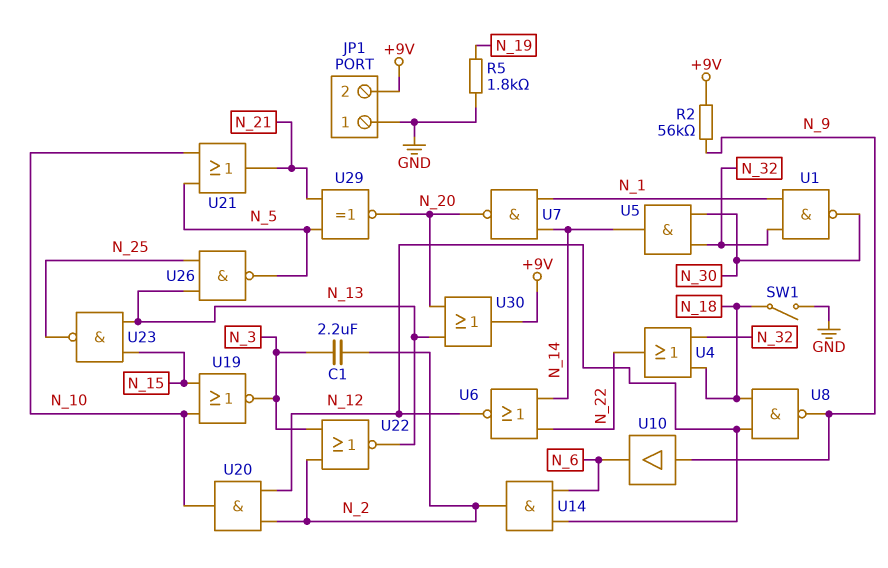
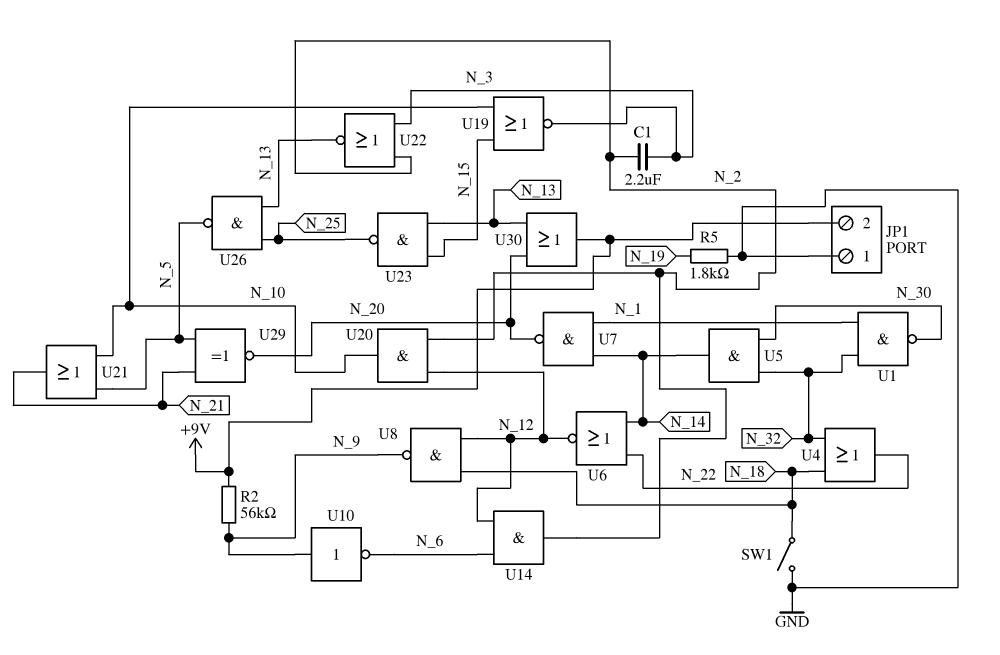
U10: buffer (in N_9, out N_6) -> NOT (in N_9, out N_6)

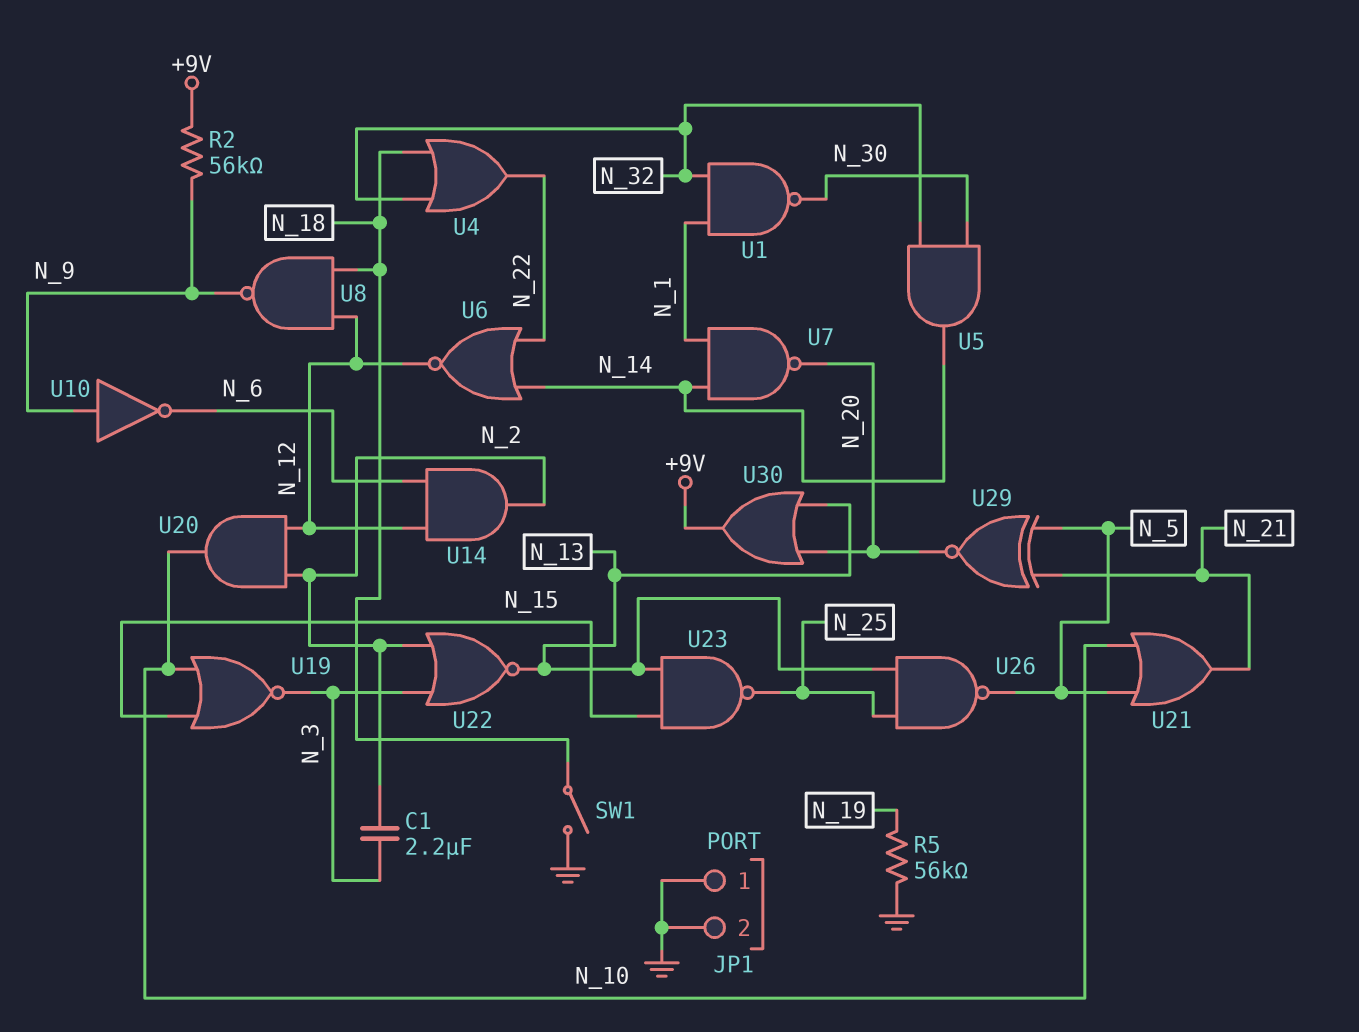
JP1 pin 2: +9V -> GND
R5: 1.8k (GND, N_19) -> 56k (GND, N_19)

